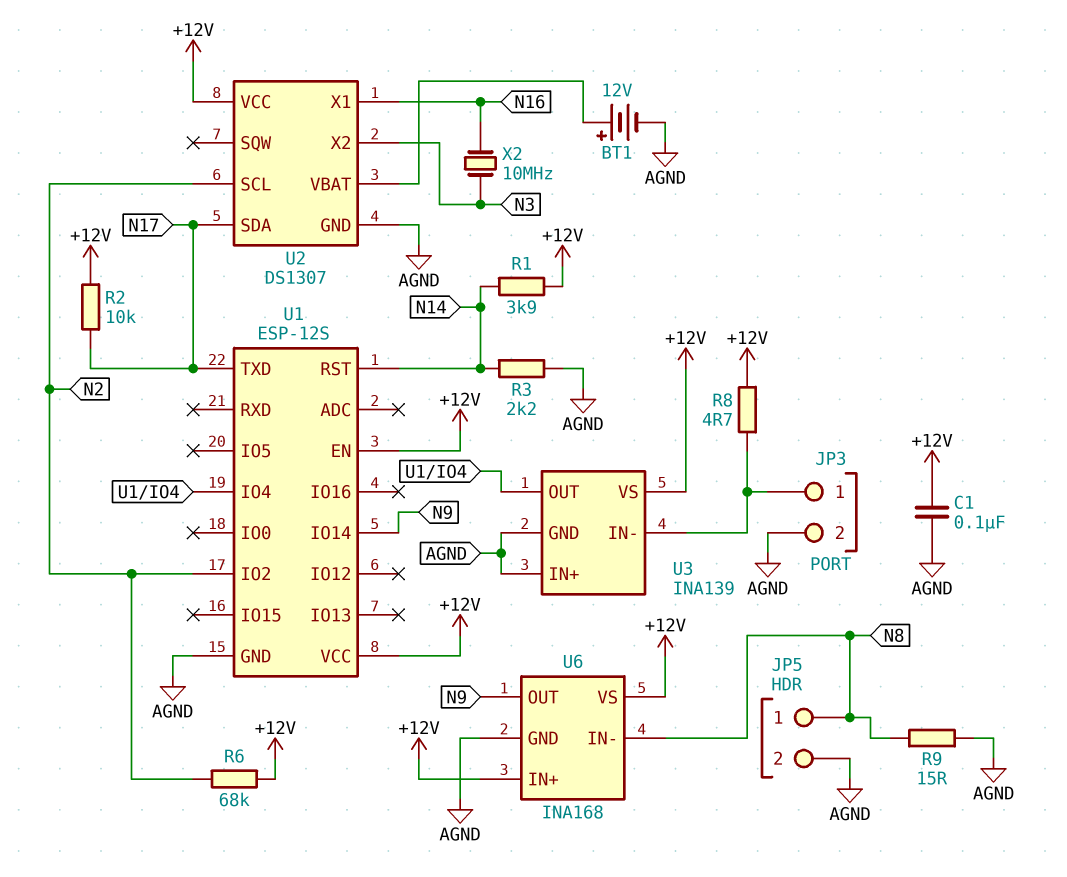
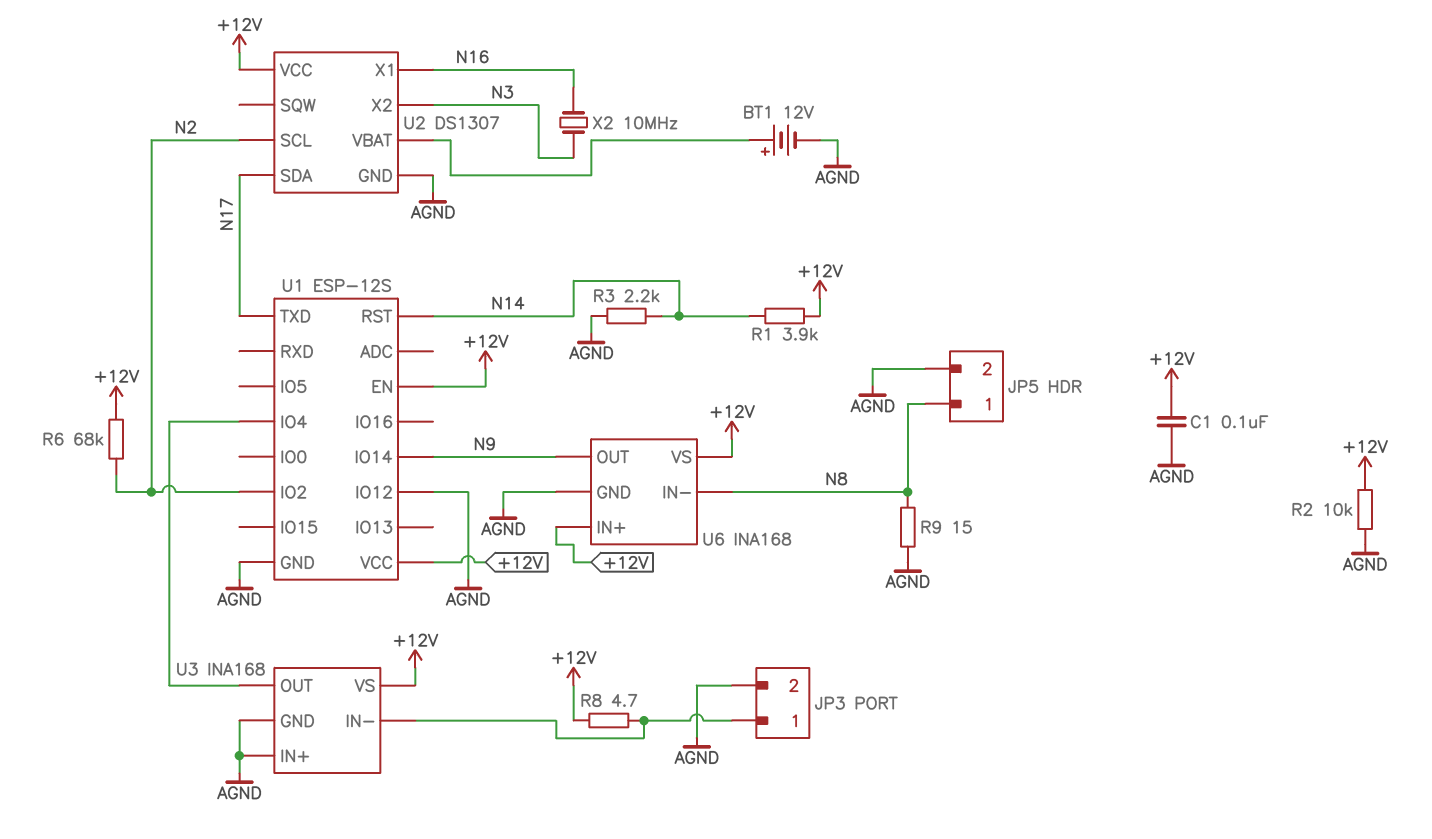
R2: 10k (+12V, N17) -> 10k (+12V, AGND)
U1 pin IO12: none -> AGND
U3: INA139 -> INA168

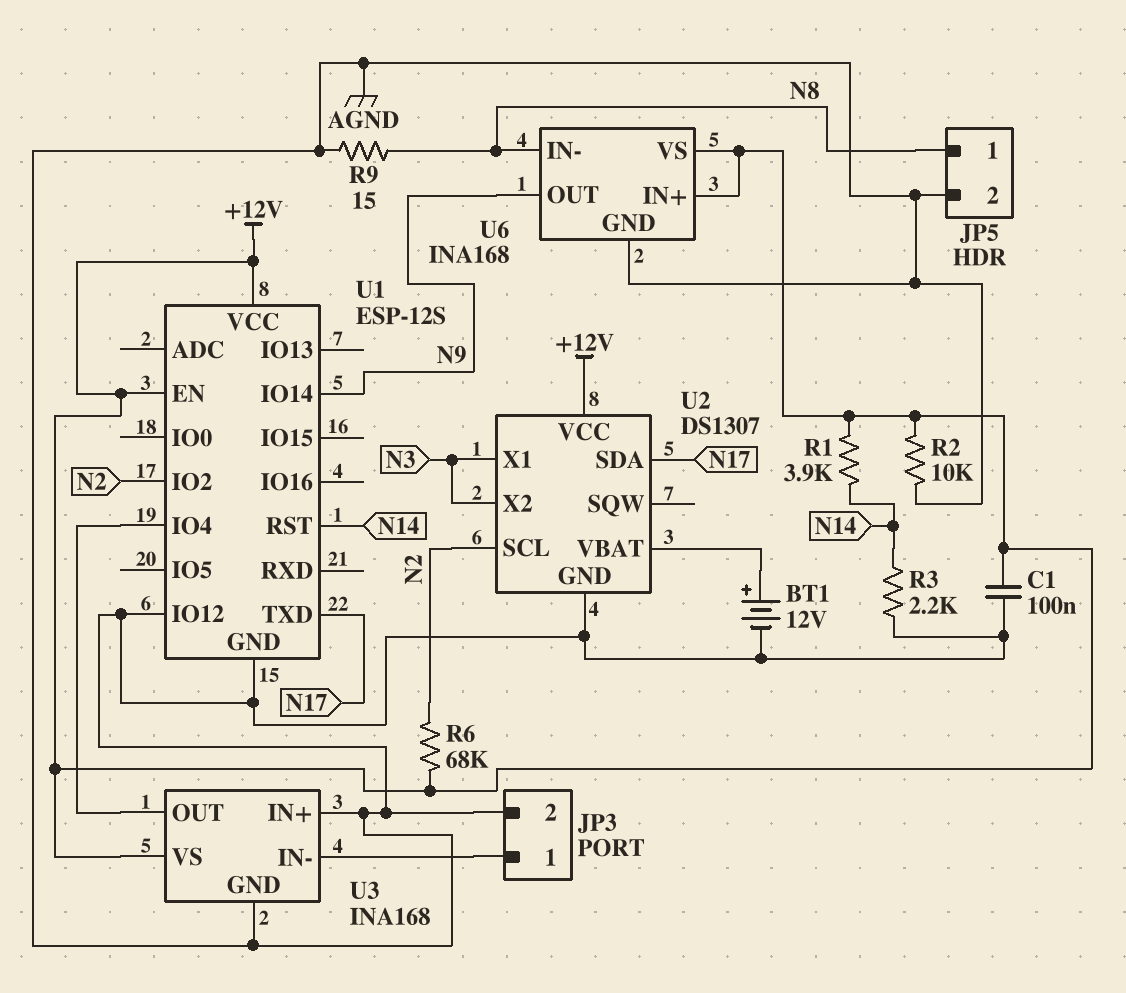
R8: 4.7 (+12V, JP3/1) -> none
U2 pin X1: N16 -> N3
X2: 10MHz (N3, N16) -> none

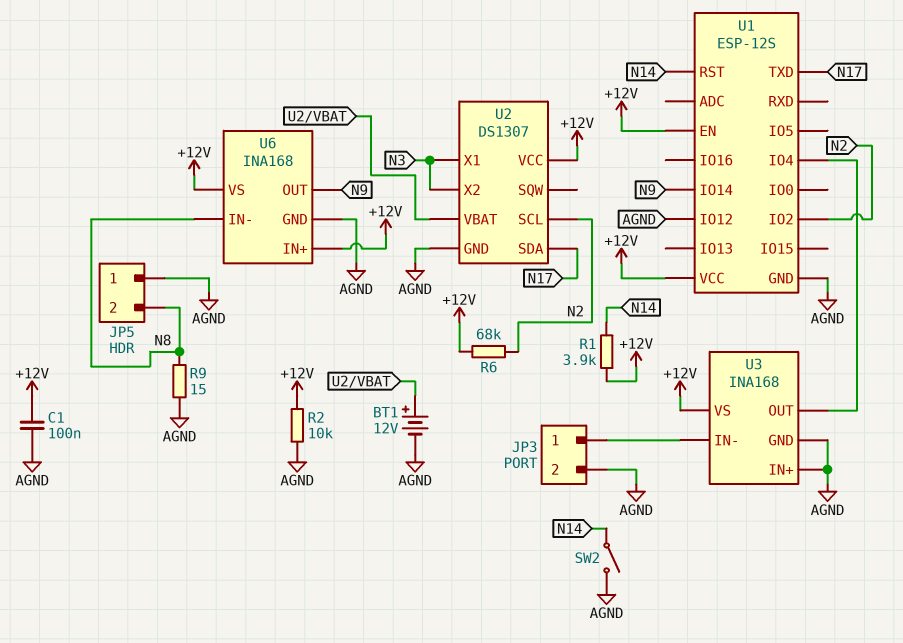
JP5 pin 1: N8 -> AGND
JP5 pin 2: AGND -> N8
R3: 2.2k (AGND, N14) -> none
SW2: none -> switch (AGND, N14)

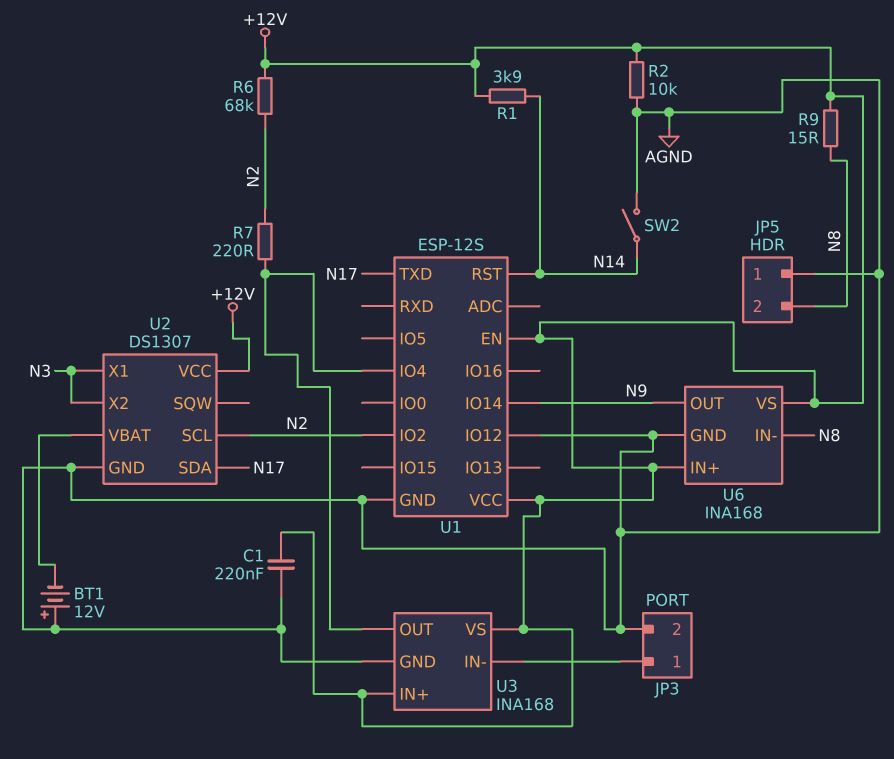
BT1: 12V (plus U2/VBAT, minus AGND) -> 12V (plus AGND, minus U2/VBAT)
C1: 100nF (+12V, AGND) -> 220nF (+12V, AGND)
R7: none -> 220 (N2, U1/IO4)
R9: 15 (AGND, N8) -> 15 (+12V, N8)
U3 pin IN+: AGND -> +12V

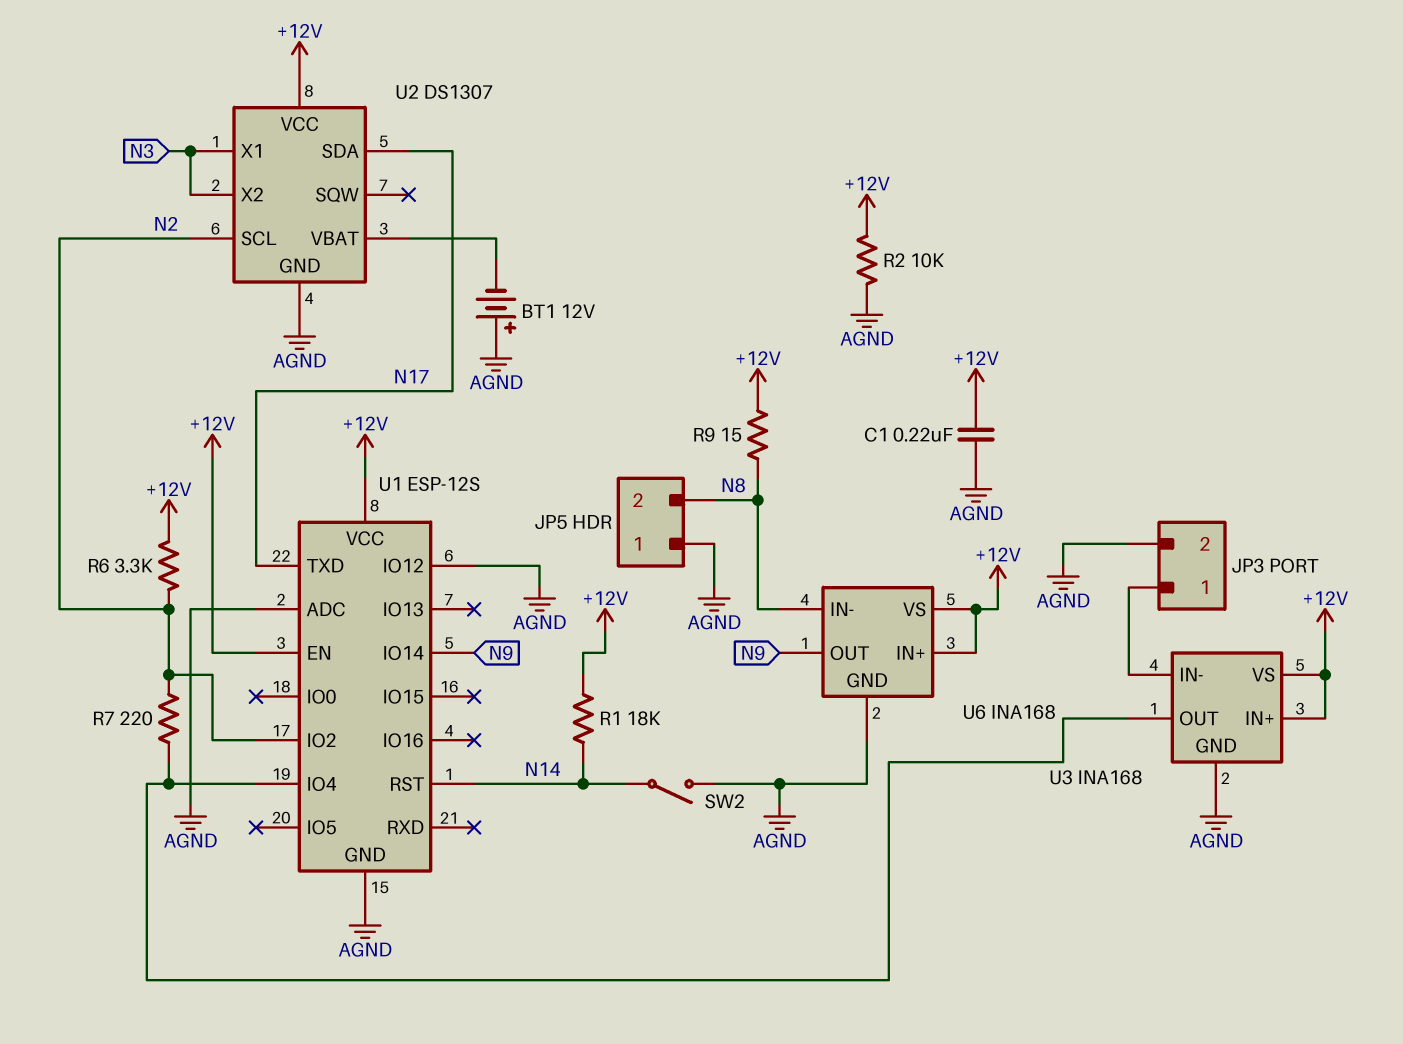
R1: 3.9k (+12V, N14) -> 18k (+12V, N14)
R6: 68k (+12V, N2) -> 3.3k (+12V, N2)
U1 pin ADC: none -> AGND

